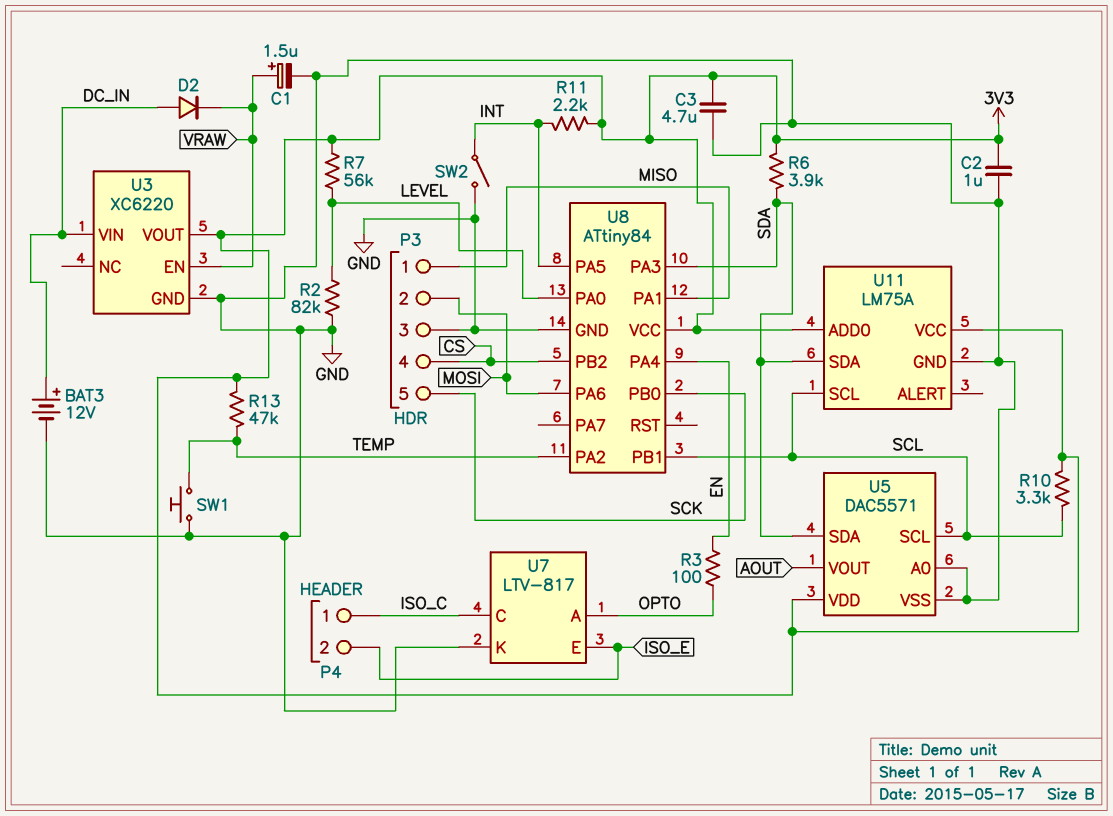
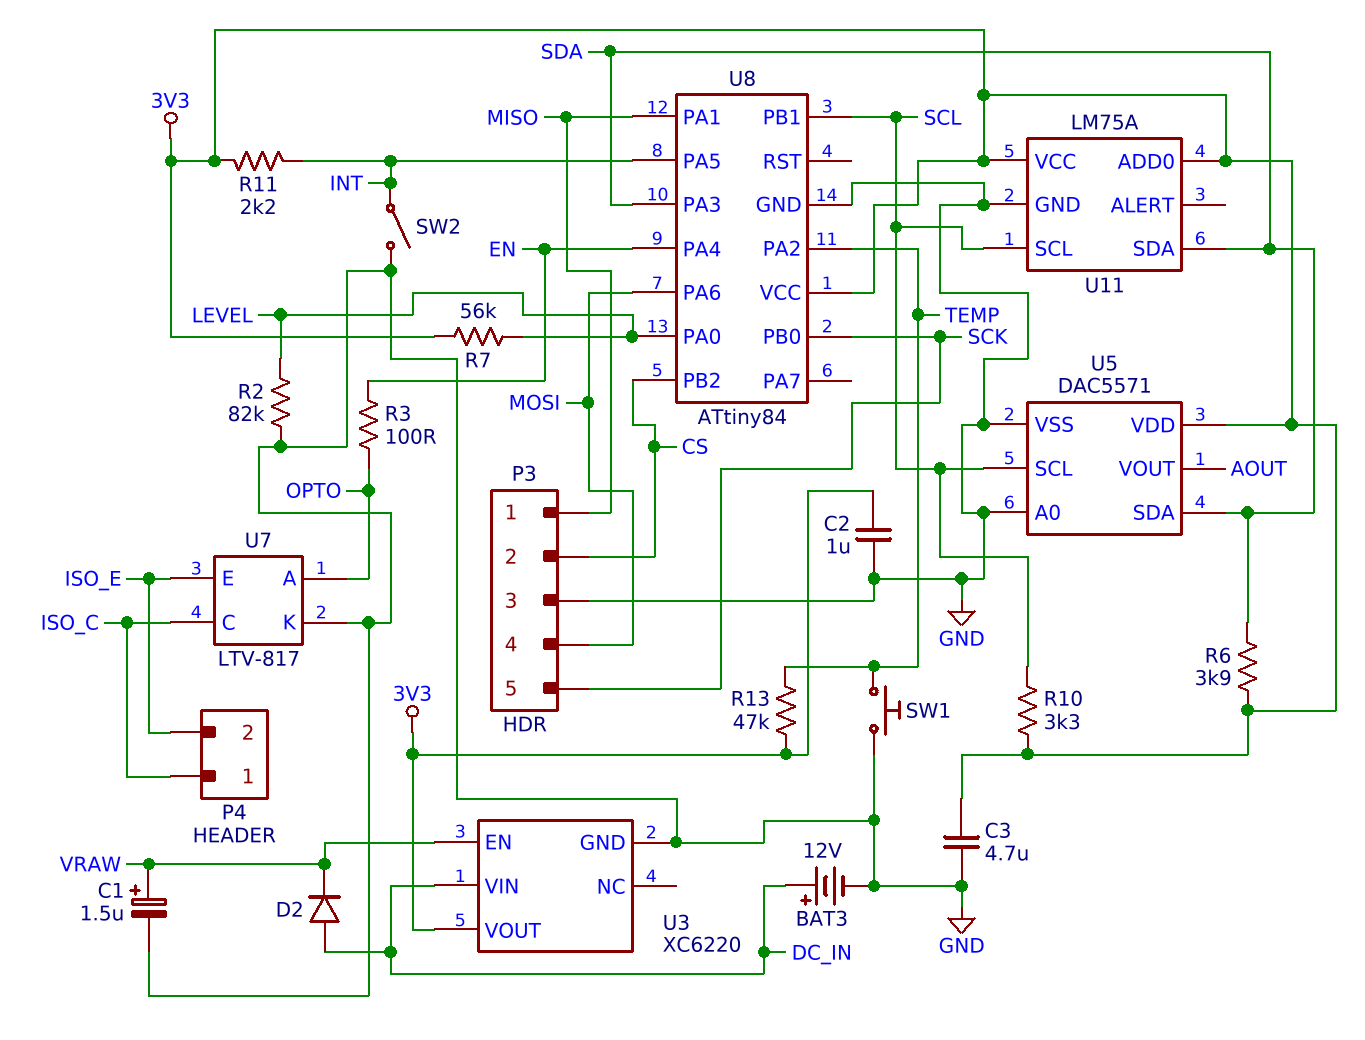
P3 pin 2: MOSI -> CS
P3 pin 4: CS -> MOSI

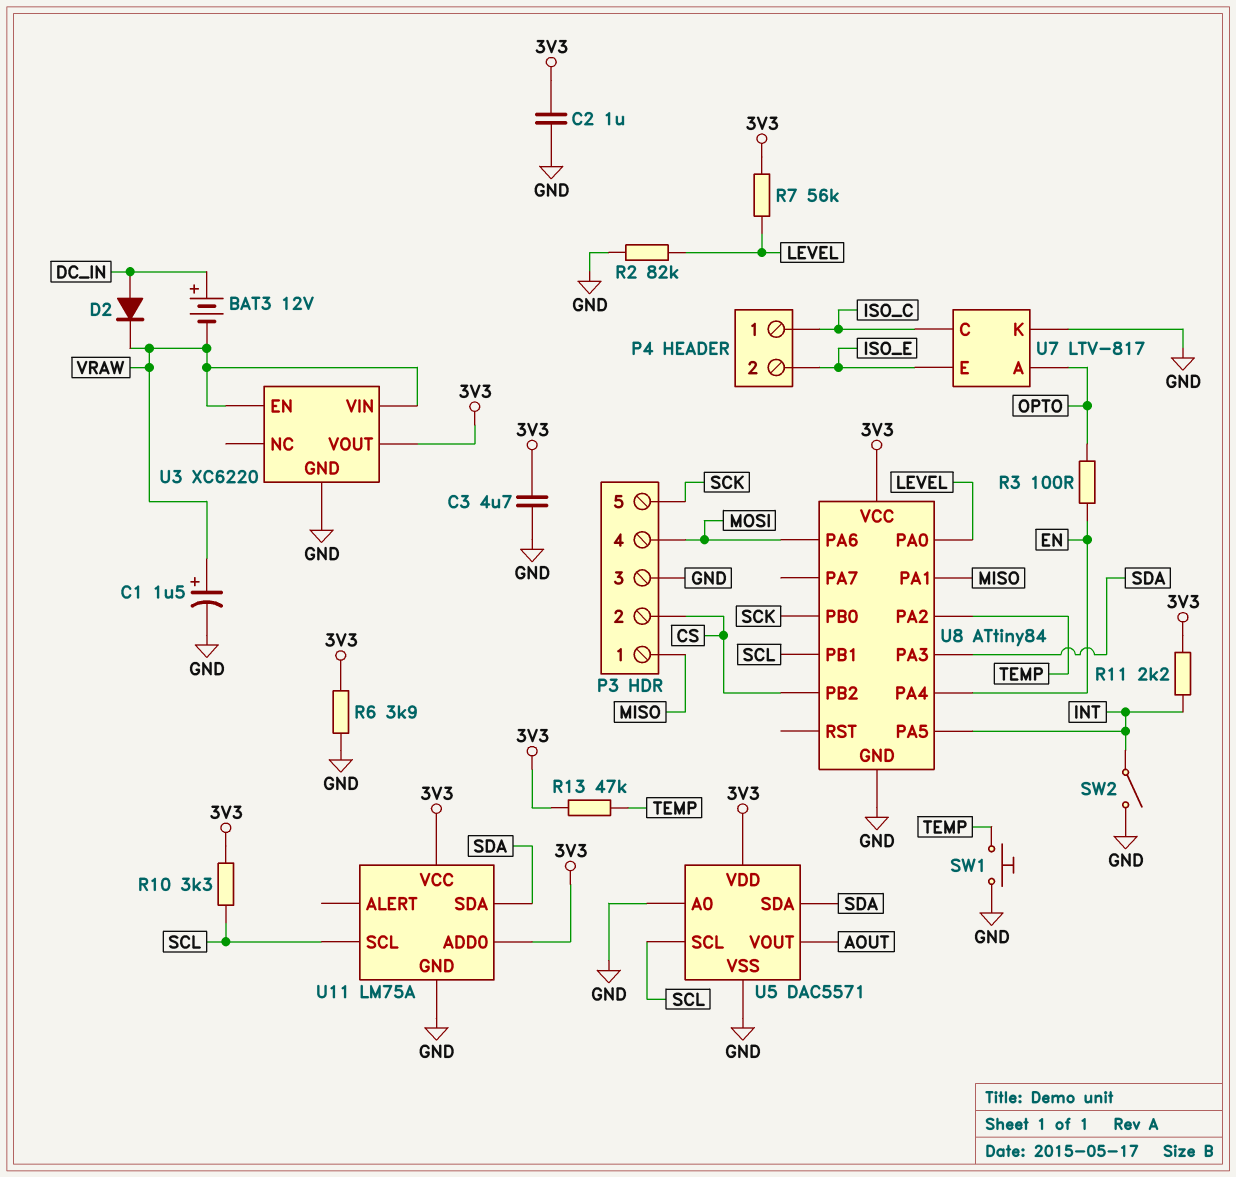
BAT3: 12V (plus DC_IN, minus GND) -> 12V (plus DC_IN, minus VRAW)
R6: 3.9k (3V3, SDA) -> 3.9k (3V3, GND)
U3 pin VIN: DC_IN -> VRAW

